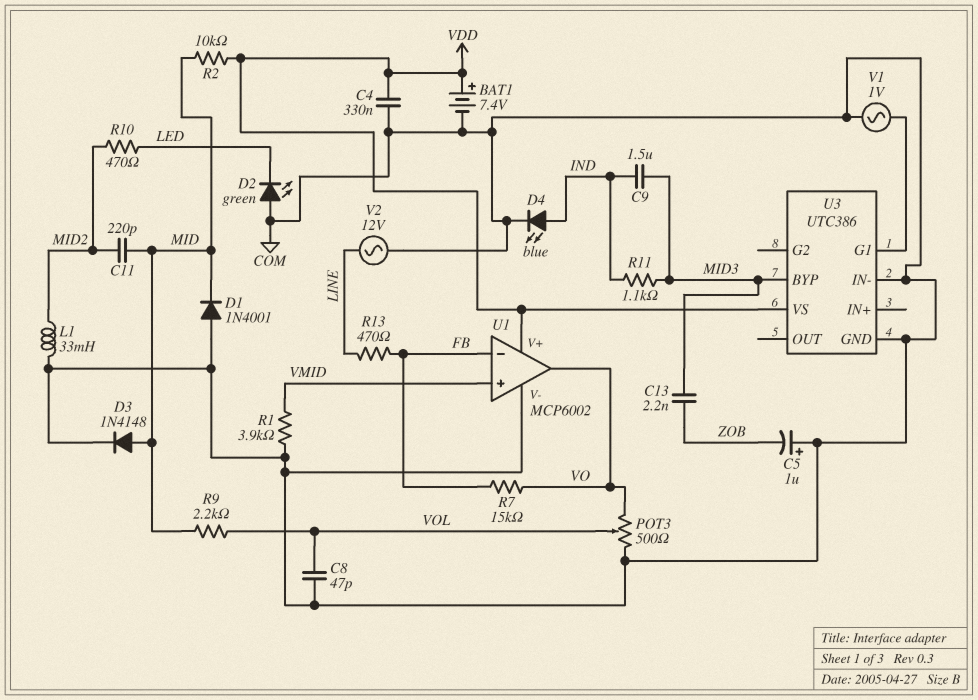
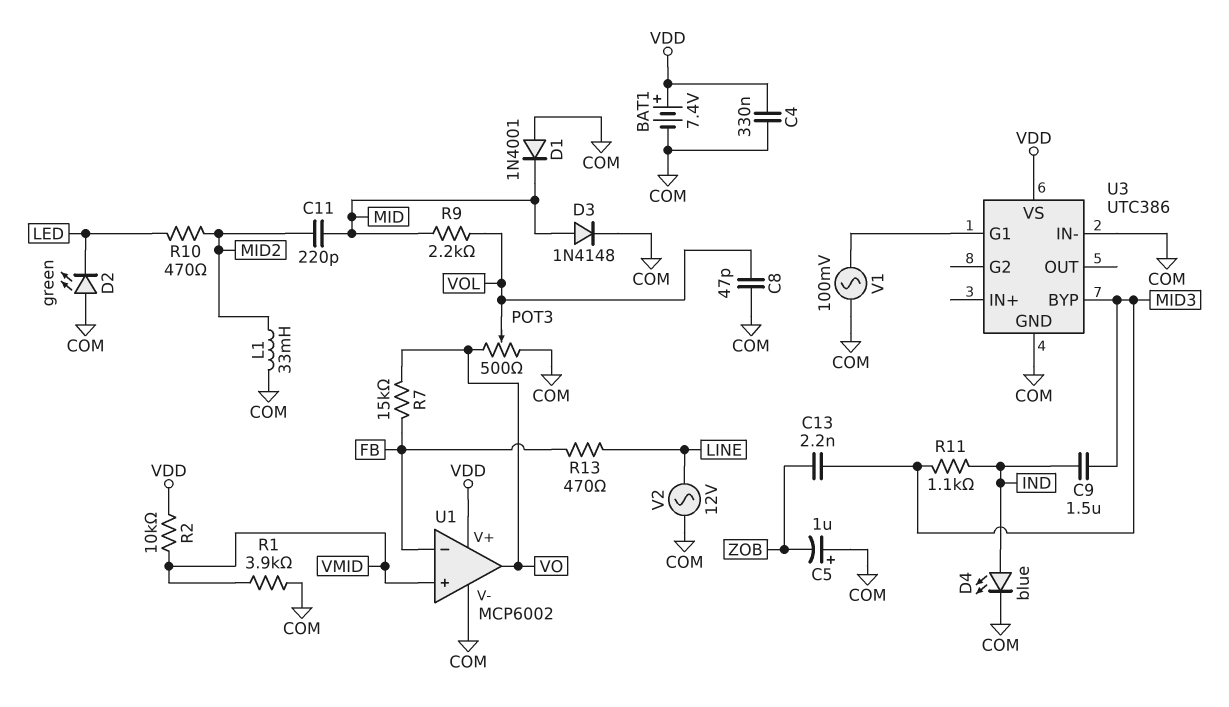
R2: 10k (MID, VDD) -> 10k (VDD, VMID)
V1: AC 1V (COM, U3/G1) -> AC 100mV (COM, U3/G1)

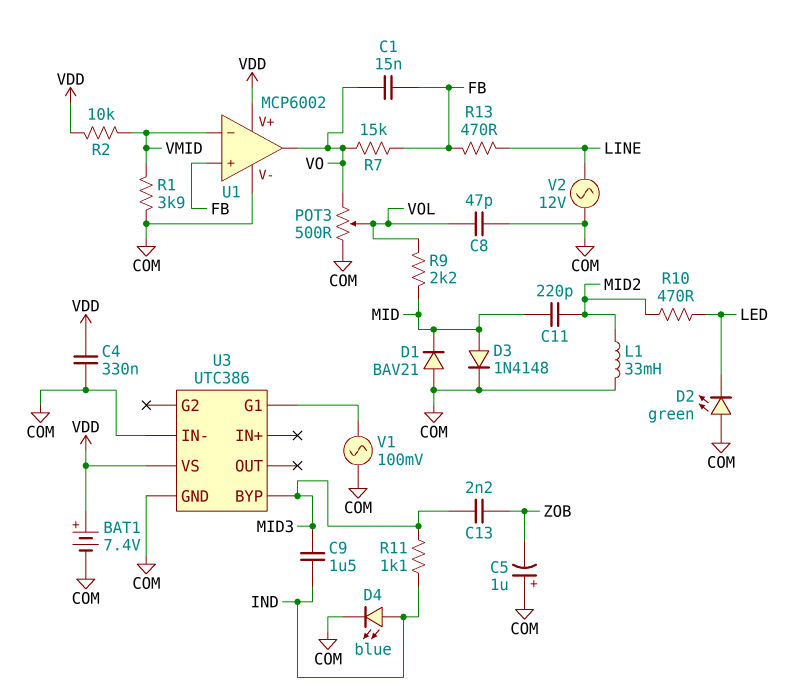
C1: none -> 15nF (FB, VO)
D1: diode 1N4001 (A COM, K MID) -> diode BAV21 (A COM, K MID)
U1 pin in+: VMID -> FB
U1 pin in-: FB -> VMID

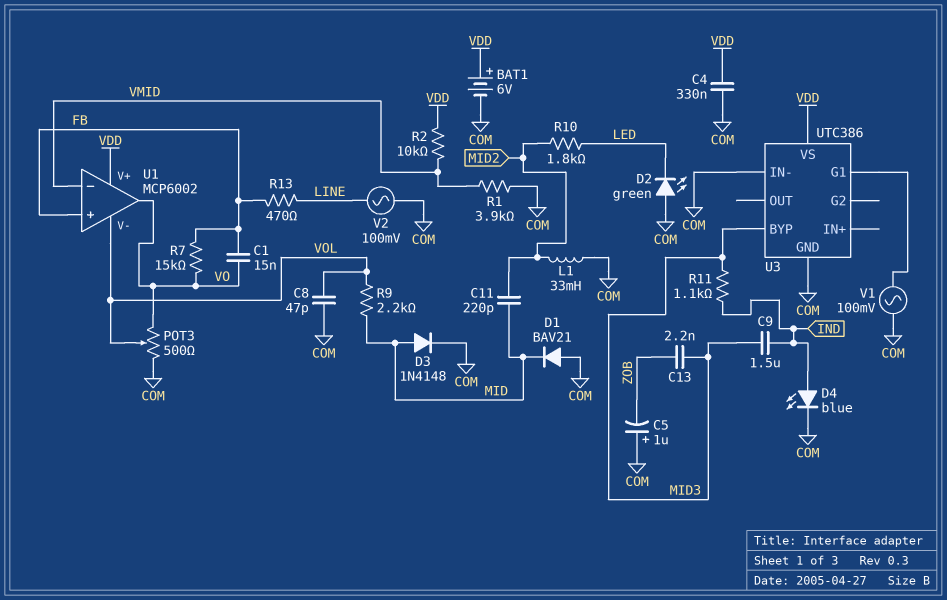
BAT1: 7.4V (plus VDD, minus COM) -> 6V (plus VDD, minus COM)
R10: 470 (LED, MID2) -> 1.8k (LED, MID2)
U1 pin V-: COM -> VOL
V2: AC 12V (COM, LINE) -> AC 100mV (COM, LINE)

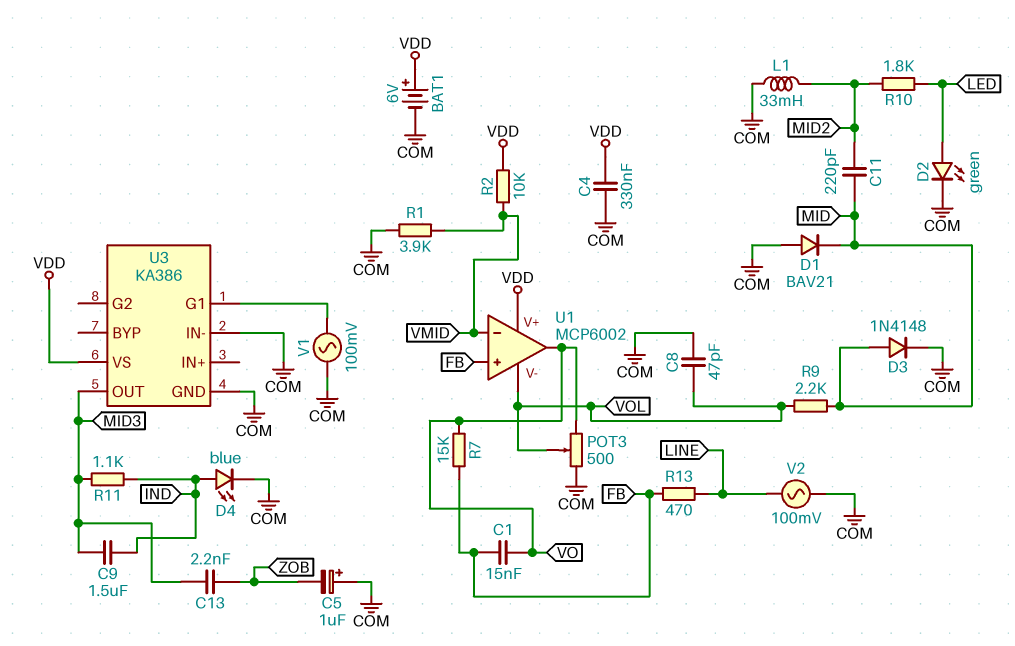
D2: LED green (A COM, K LED) -> LED green (A LED, K COM)
U3: UTC386 -> KA386
U3 pin BYP: MID3 -> none
U3 pin OUT: none -> MID3

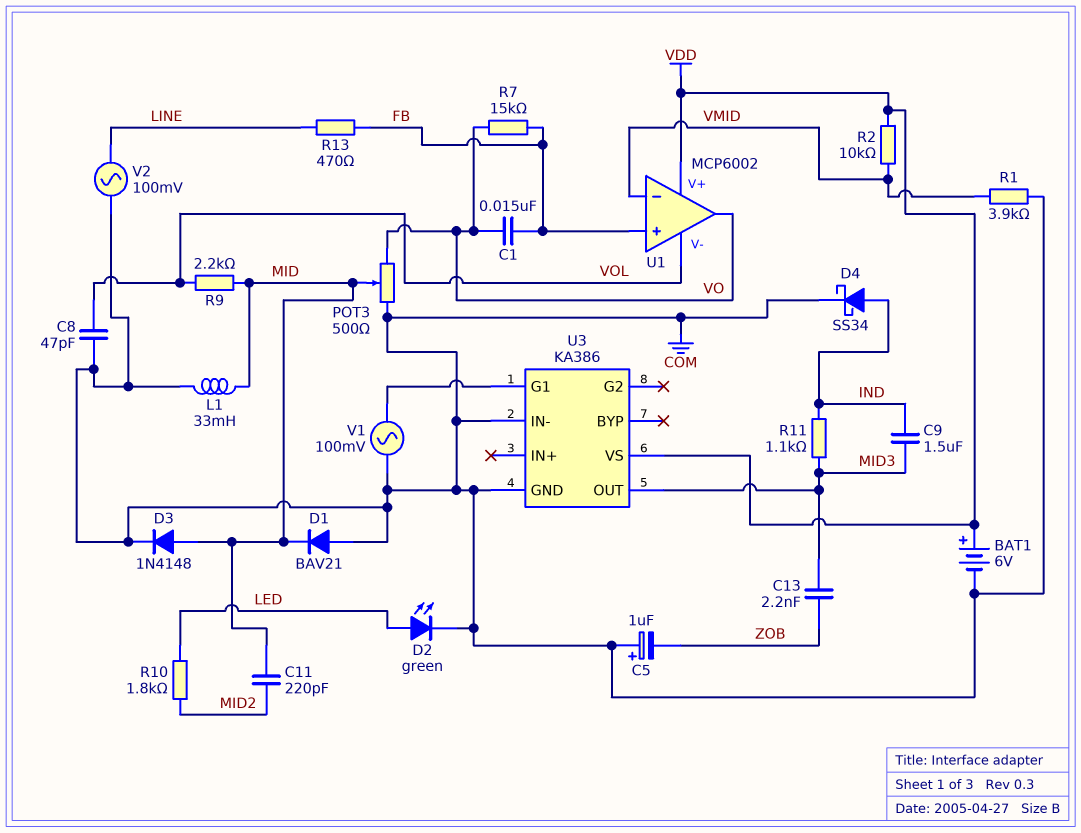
C4: 330nF (COM, VDD) -> none
D4: LED blue (A IND, K COM) -> schottky SS34 (A IND, K COM)
L1: 33mH (COM, MID2) -> 33mH (COM, MID)
POT3: 500 (COM, VO, wiper VOL) -> 500 (COM, VO, wiper MID)

